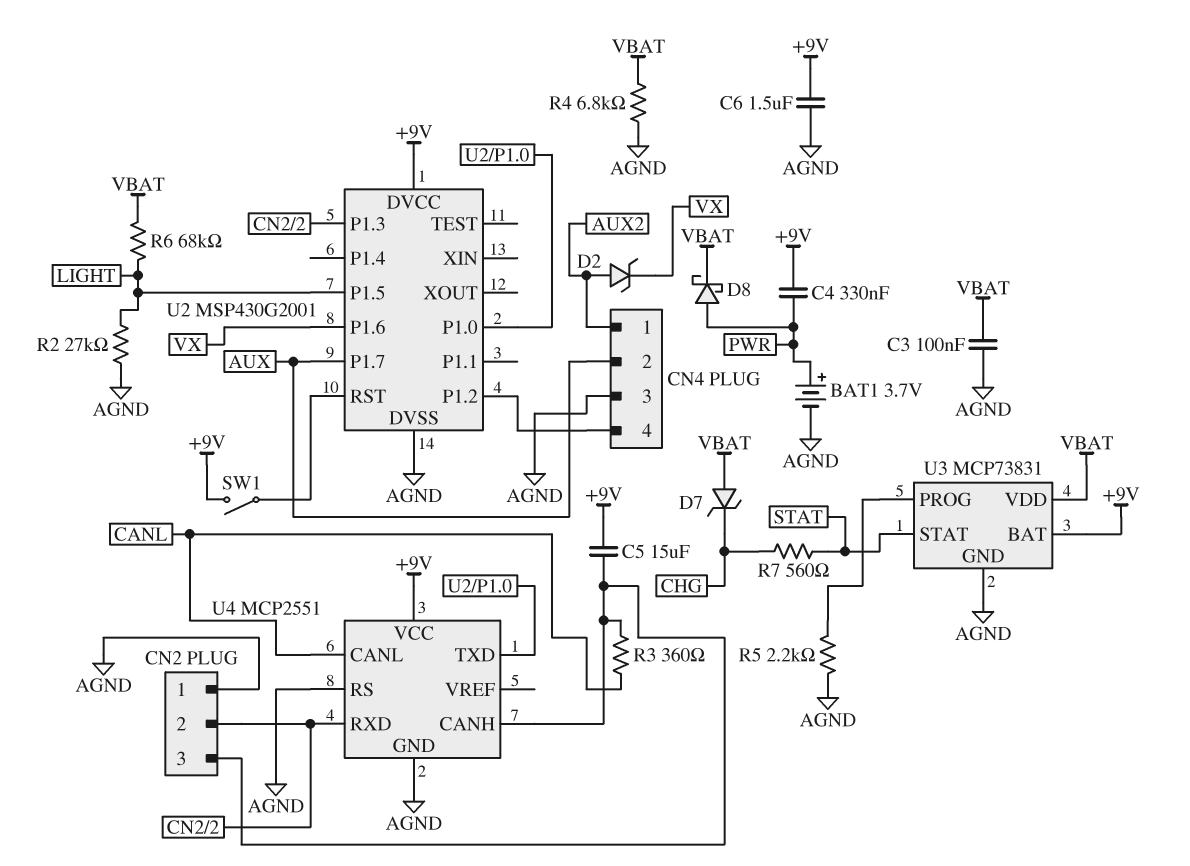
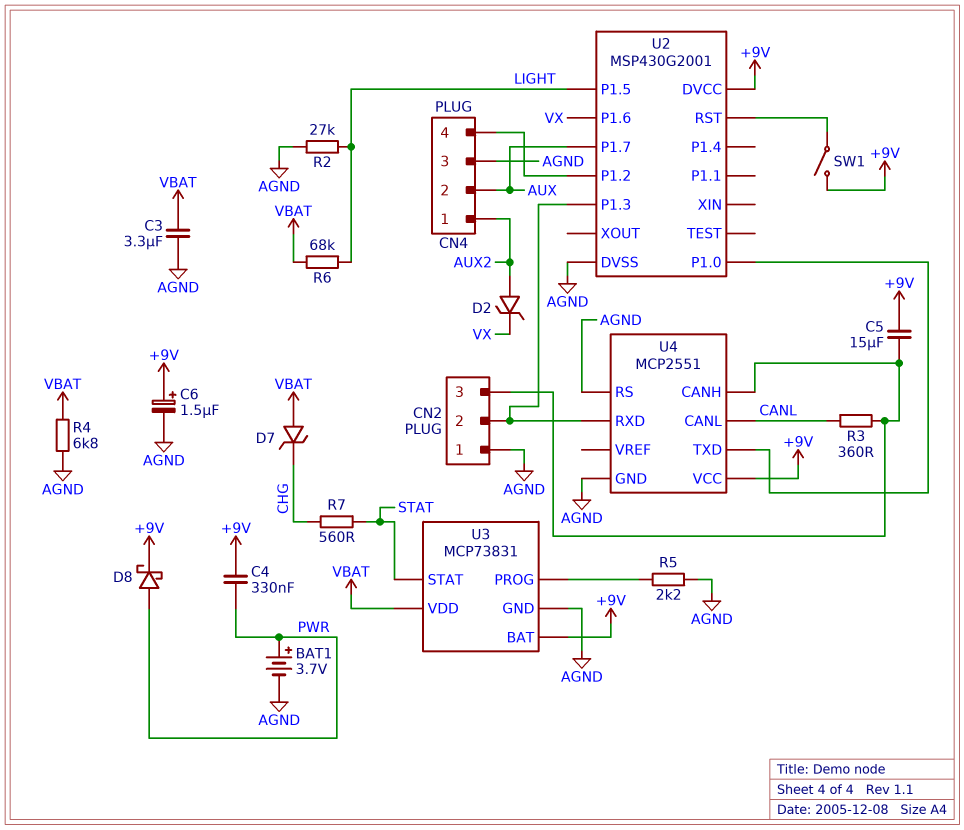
C3: 100nF (AGND, VBAT) -> 3.3uF (AGND, VBAT)
C6: 1.5uF (+9V, AGND) -> 1.5uF (plus +9V, minus AGND)
D8: schottky (A PWR, K VBAT) -> schottky (A PWR, K +9V)

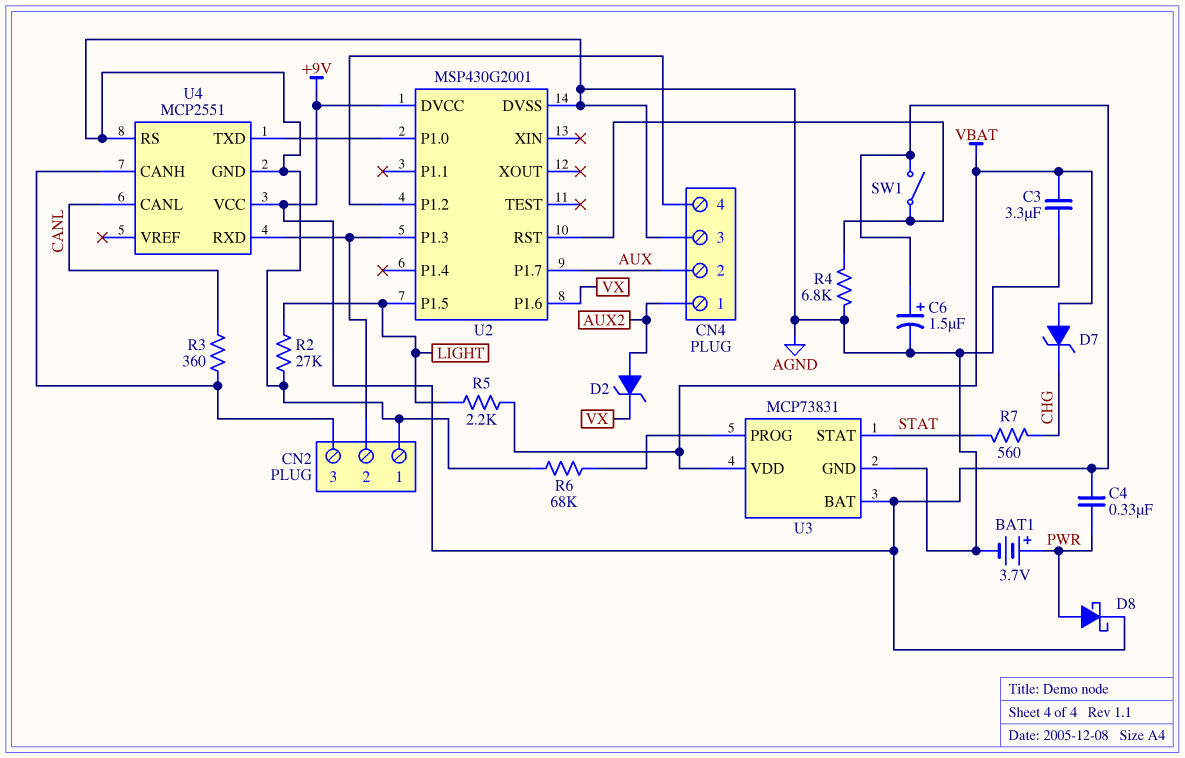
C5: 15uF (+9V, CN2/3) -> none
R4: 6.8k (AGND, VBAT) -> 6.8k (AGND, U2/RST)
R5: 2.2k (AGND, U3/PROG) -> 2.2k (LIGHT, VBAT)
R6: 68k (LIGHT, VBAT) -> 68k (AGND, U3/PROG)

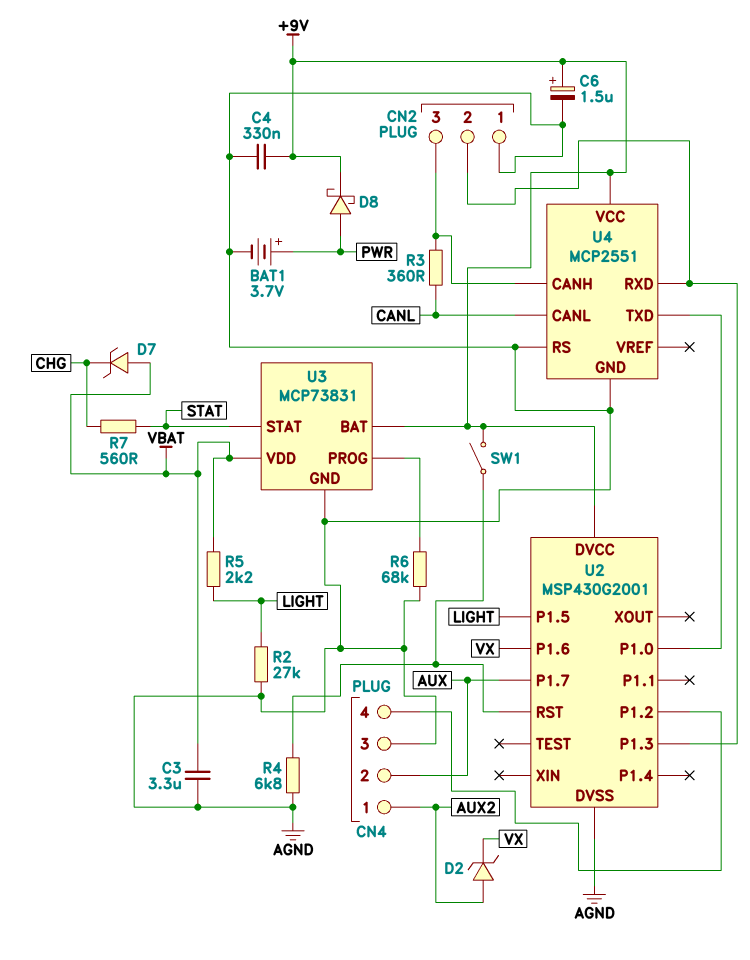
C4: 330nF (+9V, PWR) -> 330nF (+9V, AGND)

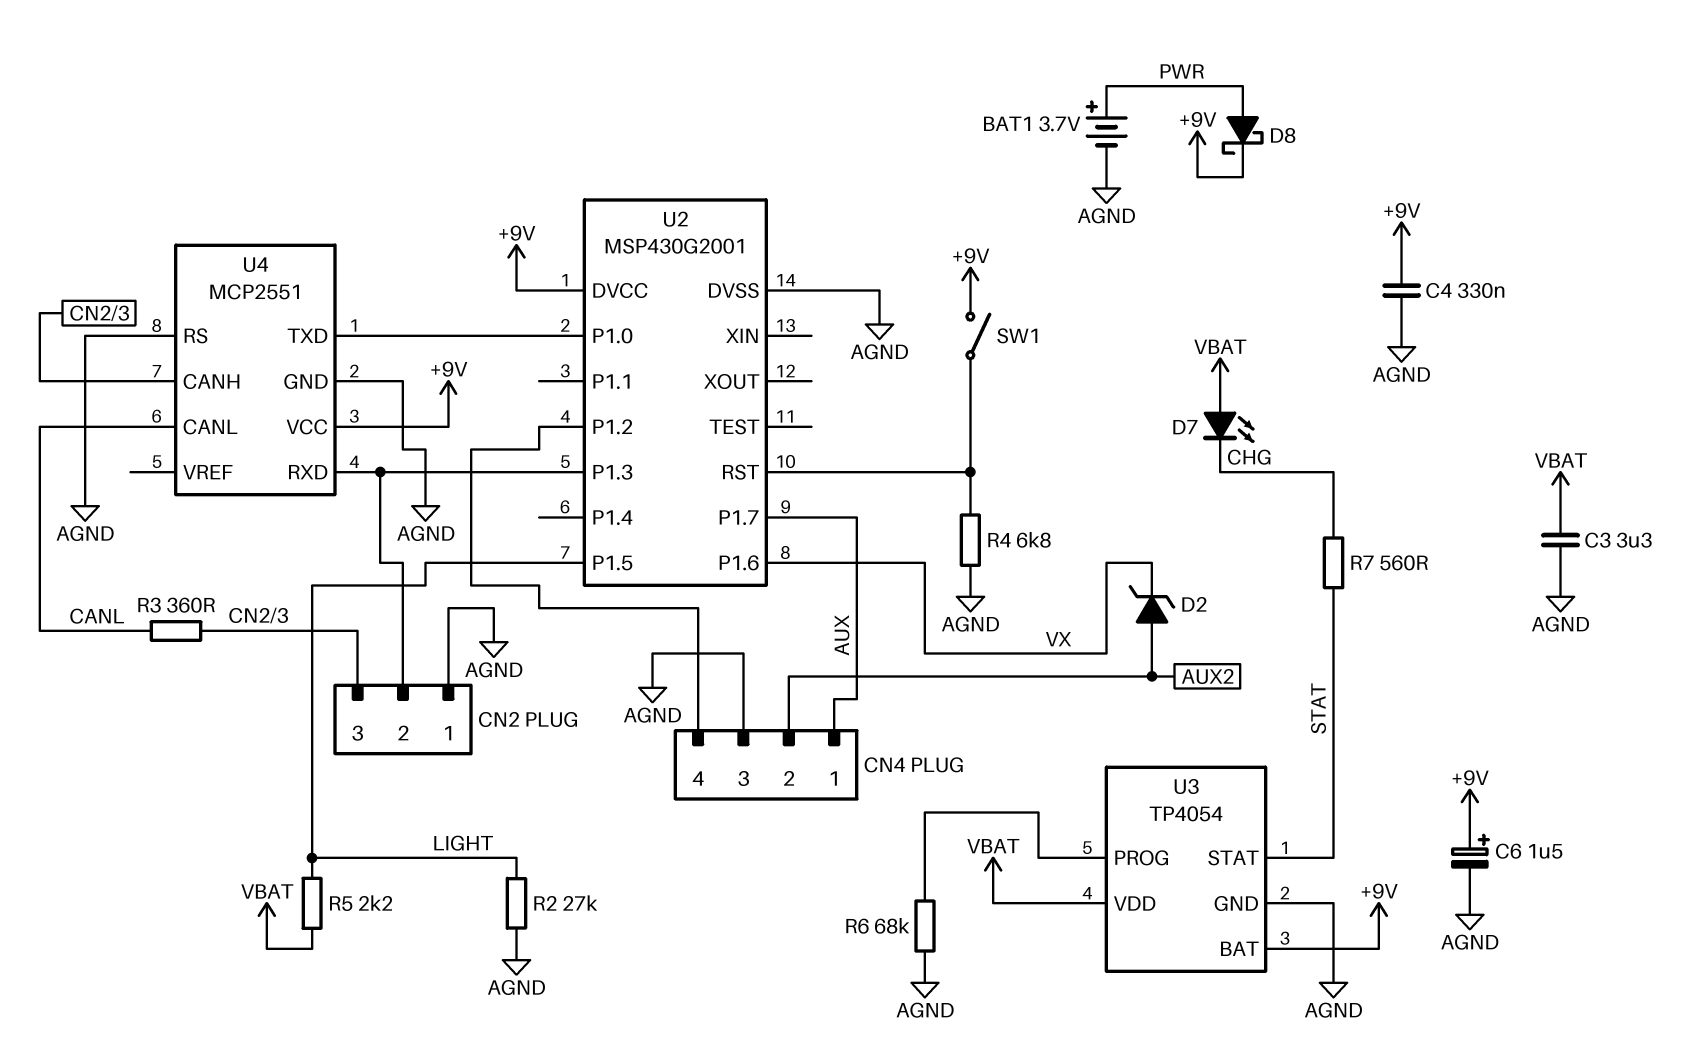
CN4 pin 1: AUX2 -> AUX
CN4 pin 2: AUX -> AUX2
D7: zener (A VBAT, K CHG) -> LED (A VBAT, K CHG)
U3: MCP73831 -> TP4054

